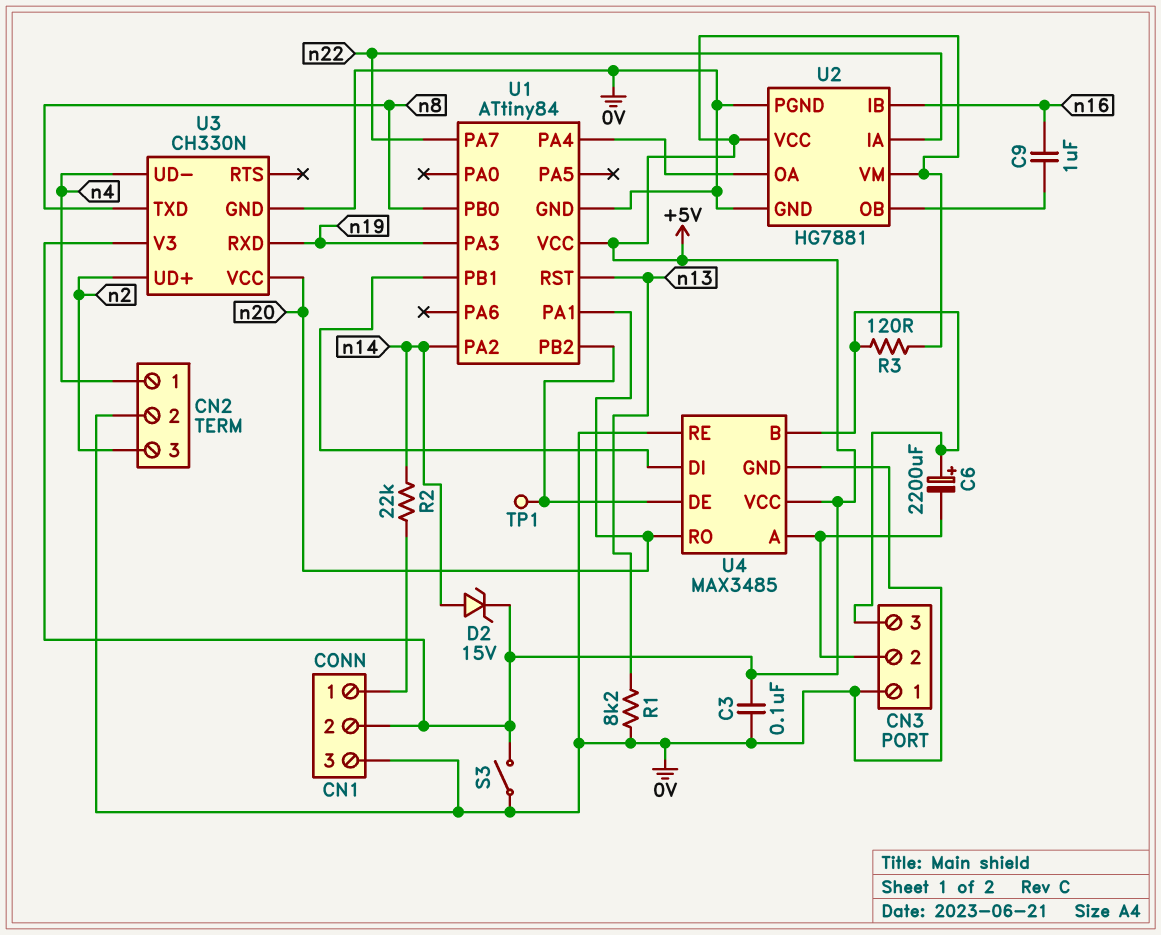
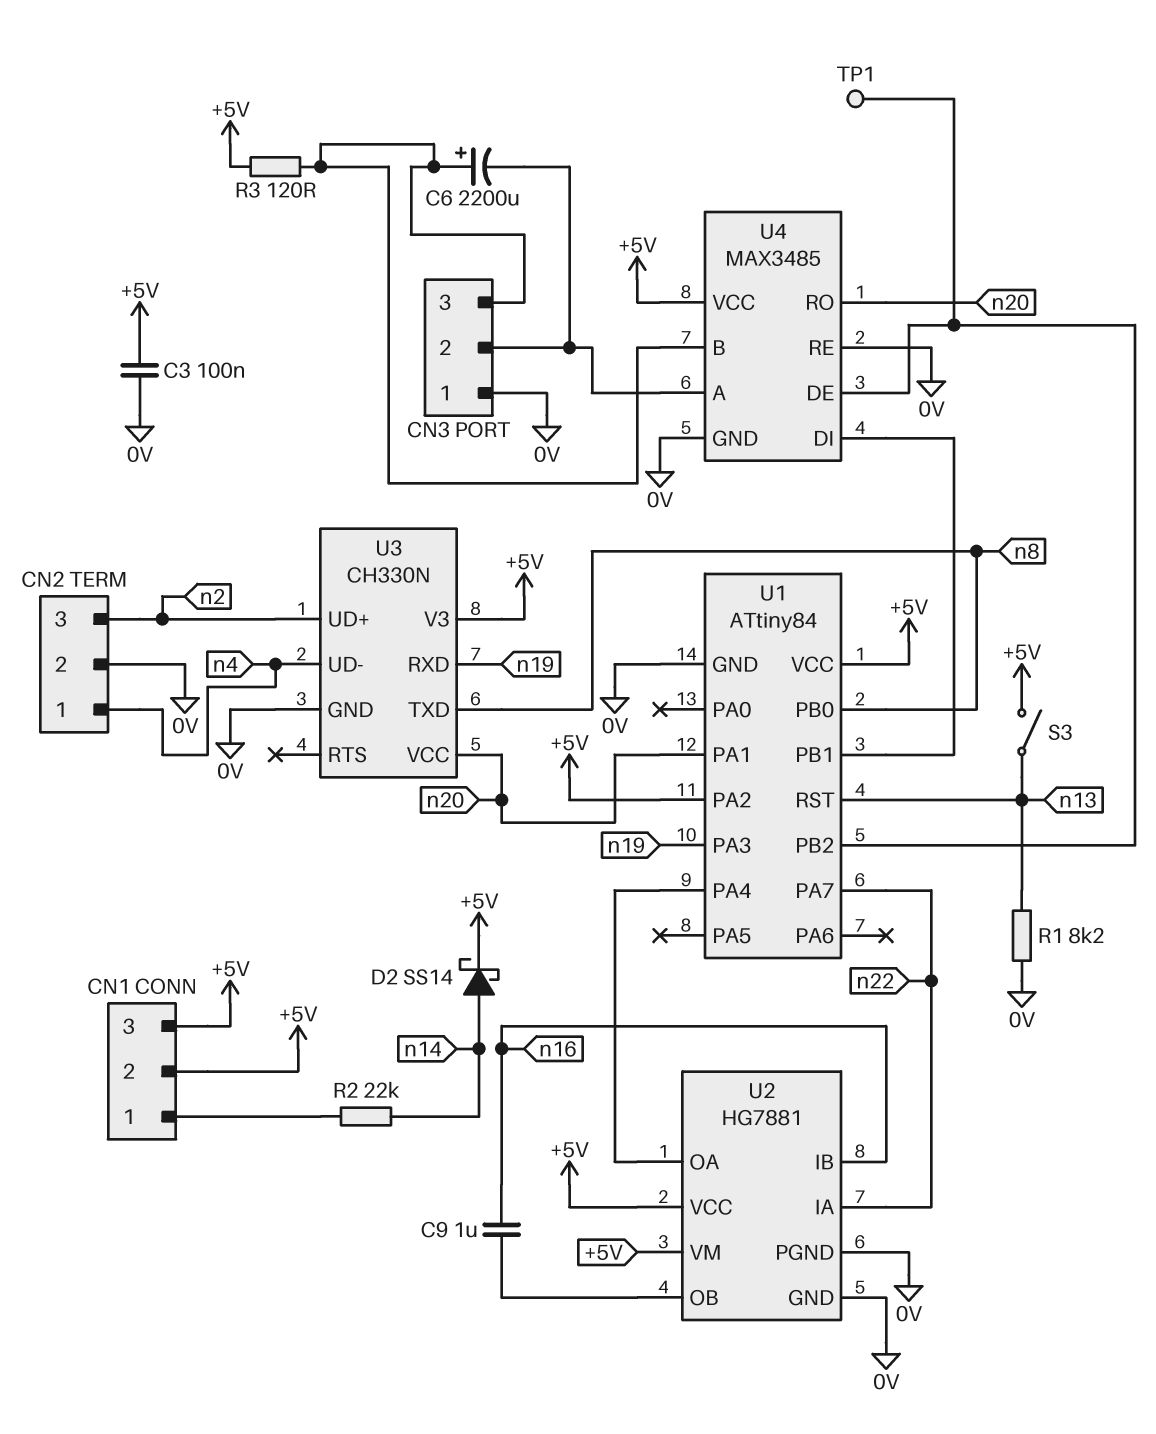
CN1 pin 3: 0V -> +5V
D2: zener 15V (A n14, K +5V) -> schottky SS14 (A n14, K +5V)
S3: switch (+5V, 0V) -> switch (+5V, n13)
U1 pin PA2: n14 -> +5V

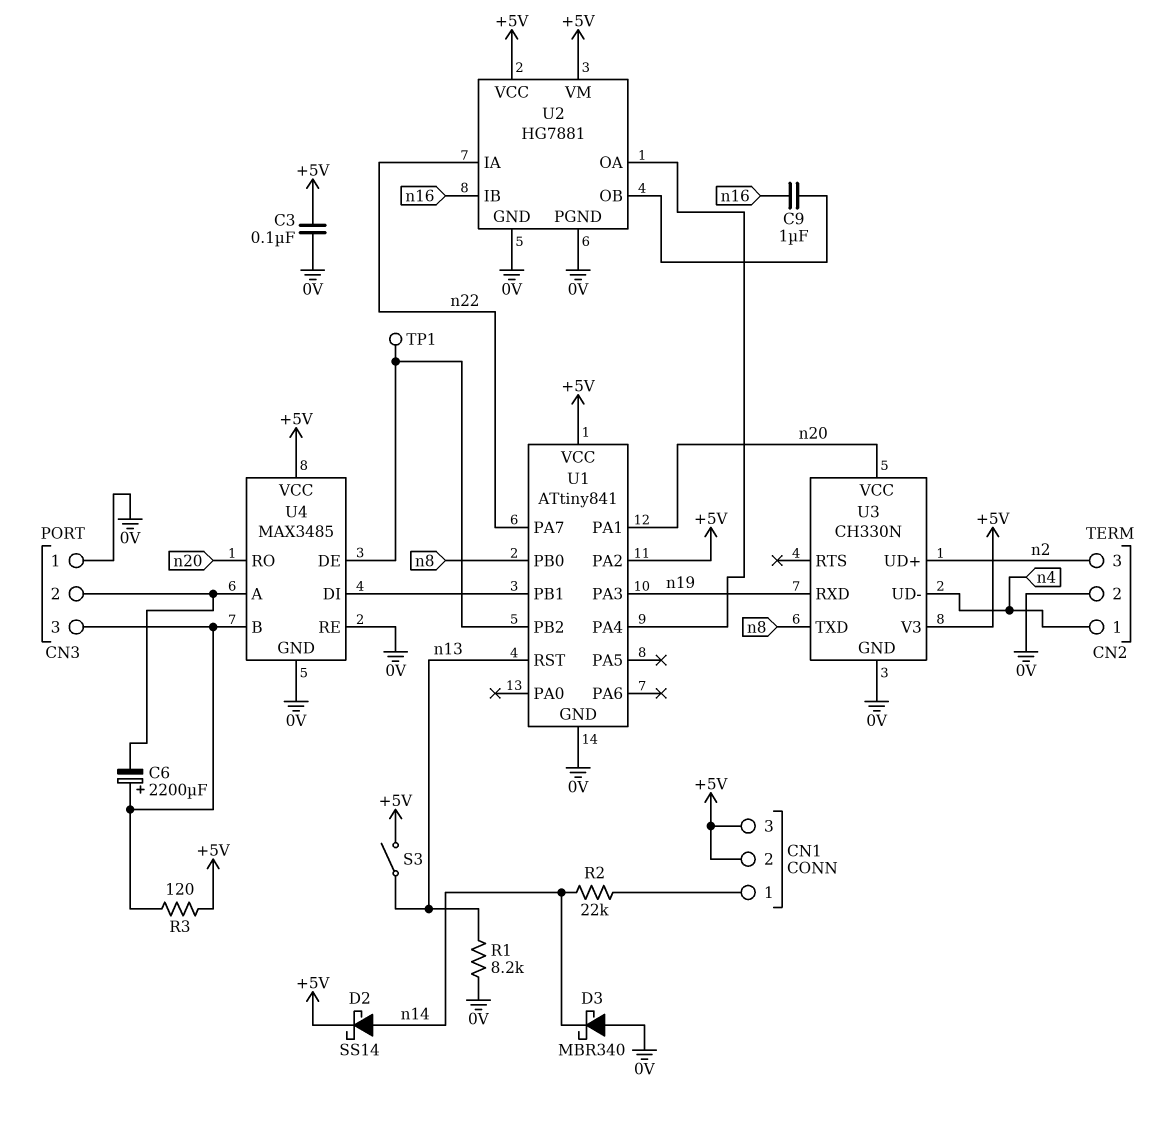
D3: none -> schottky MBR340 (A 0V, K n14)
U1: ATtiny84 -> ATtiny841

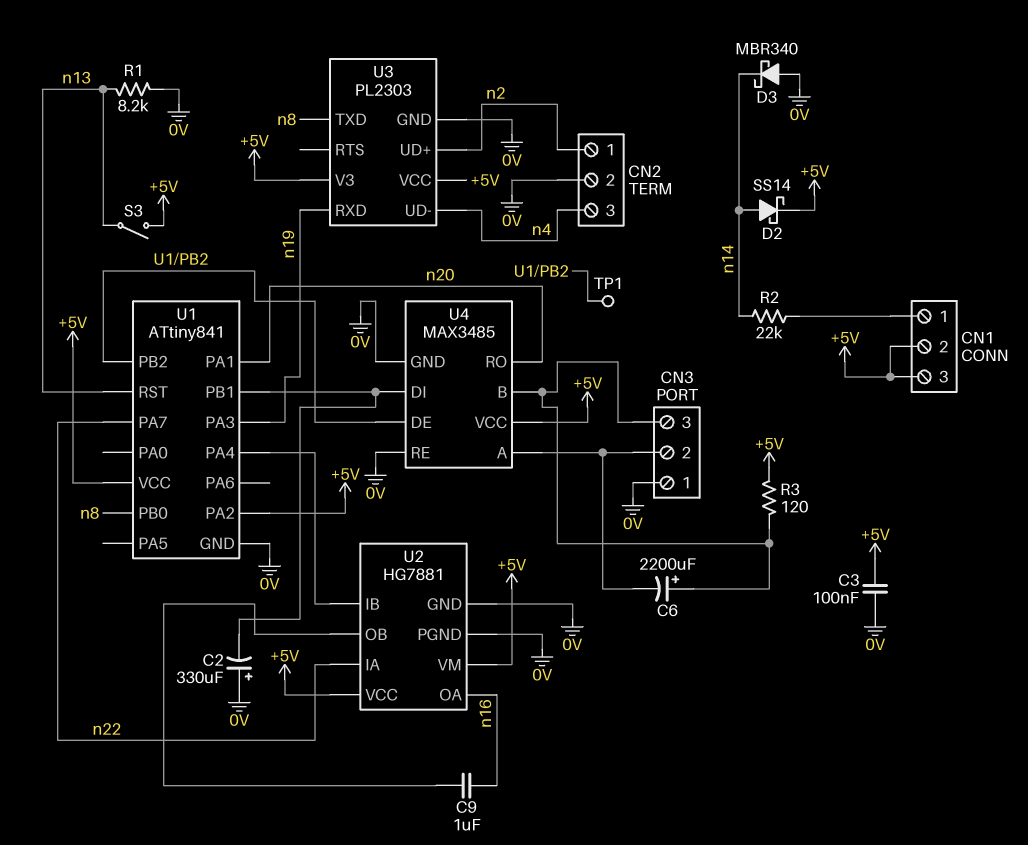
C2: none -> 330uF (plus 0V, minus U1/PB1)
CN2 pin 1: n4 -> n2
CN2 pin 3: n2 -> n4
U2 pin IB: n16 -> U1/PA4
U2 pin OA: U1/PA4 -> n16
U3: CH330N -> PL2303
U3 pin VCC: n20 -> +5V

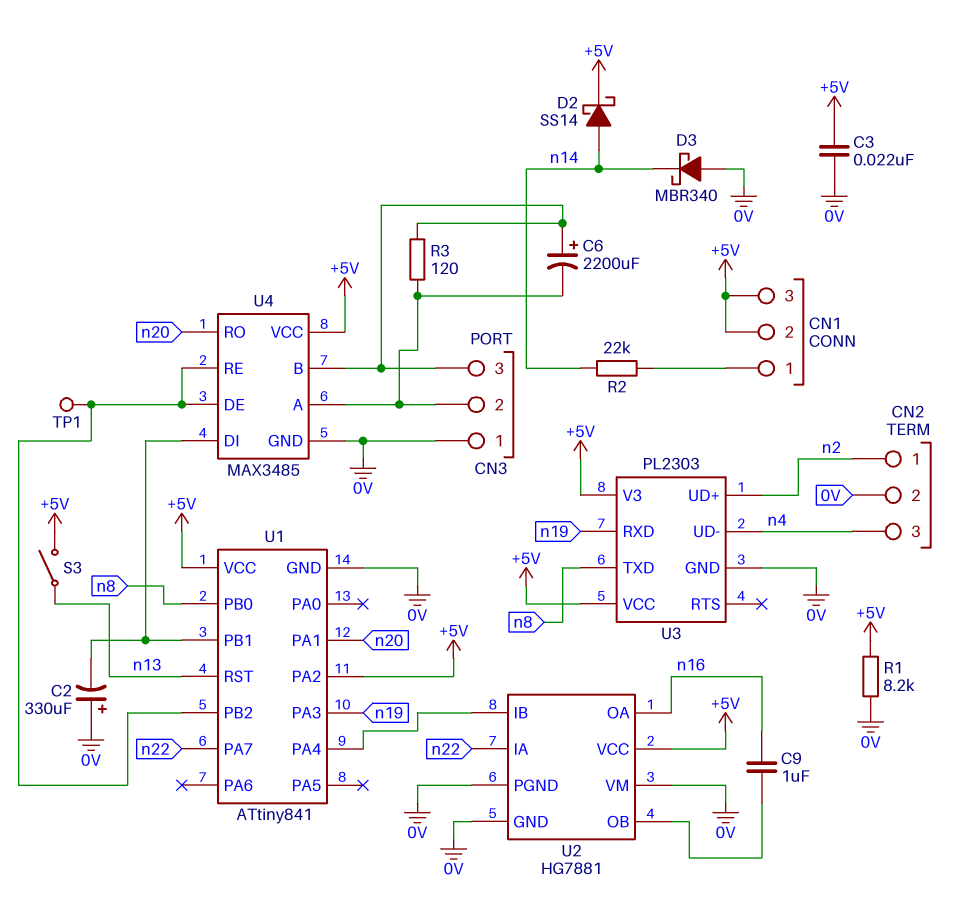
C3: 100nF (+5V, 0V) -> 22nF (+5V, 0V)
R1: 8.2k (0V, n13) -> 8.2k (+5V, 0V)
R3: 120 (+5V, CN3/3) -> 120 (CN3/2, CN3/3)
U2 pin VM: +5V -> 0V
U4 pin RE: 0V -> U1/PB2

